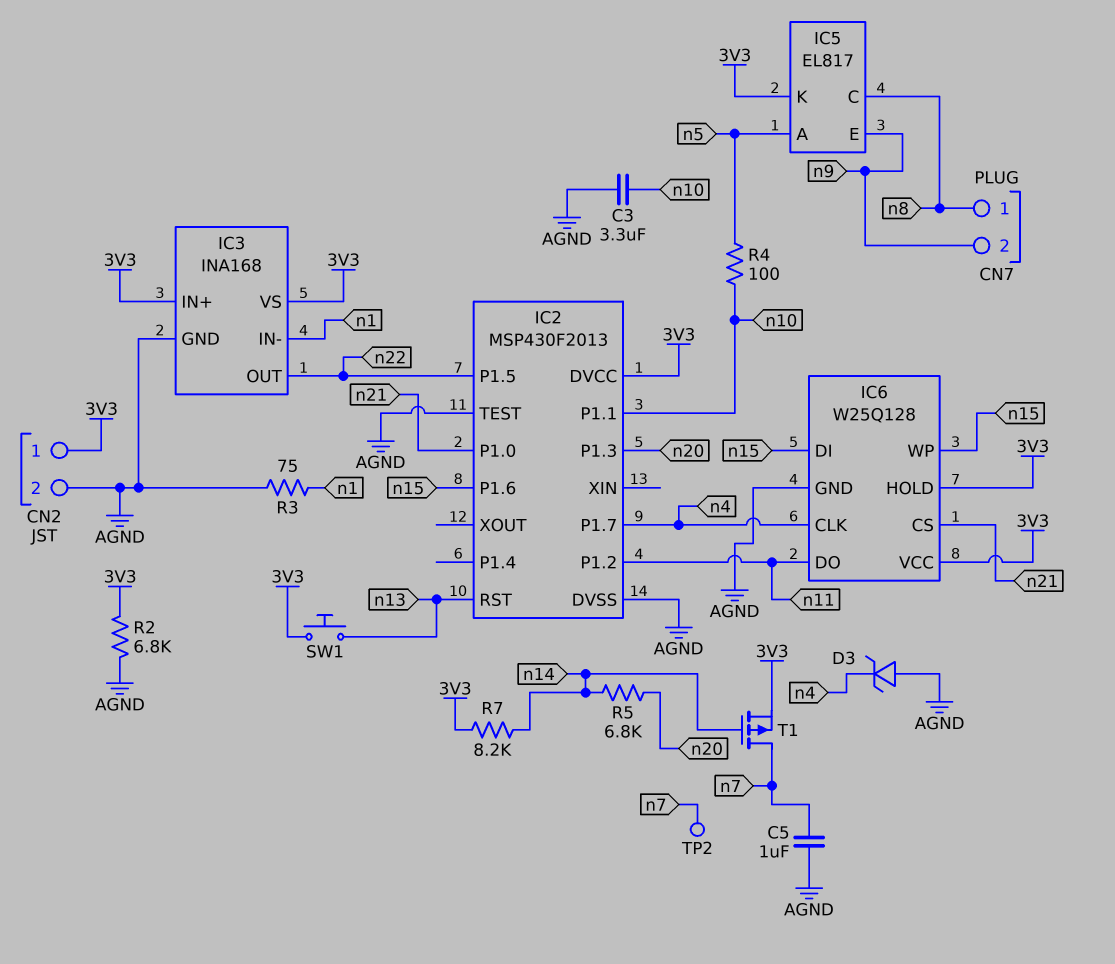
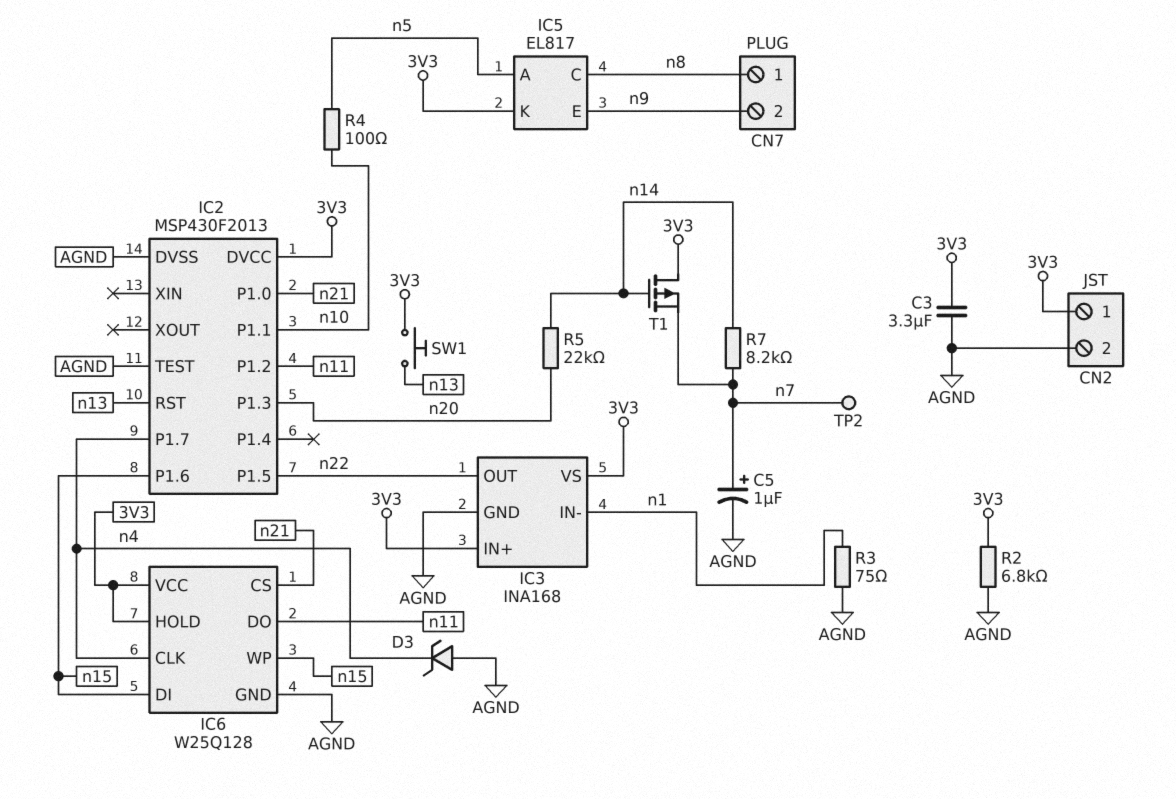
C3: 3.3uF (AGND, n10) -> 3.3uF (3V3, AGND)
C5: 1uF (AGND, n7) -> 1uF (plus n7, minus AGND)
R5: 6.8k (n14, n20) -> 22k (n14, n20)
R7: 8.2k (3V3, n14) -> 8.2k (n7, n14)
T1: PMOS (G n14, D n7, S 3V3) -> PMOS (G n14, D 3V3, S n7)

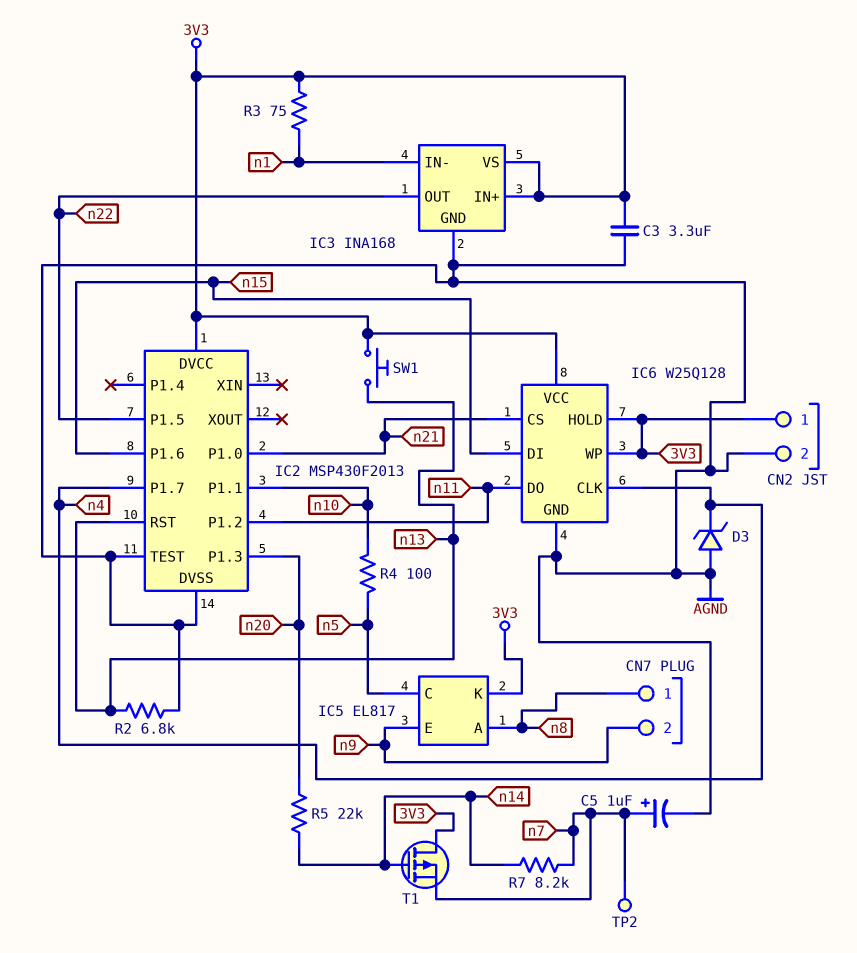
IC5 pin A: n5 -> n8
IC5 pin C: n8 -> n5
IC6 pin WP: n15 -> 3V3
R2: 6.8k (3V3, AGND) -> 6.8k (AGND, n13)
R3: 75 (AGND, n1) -> 75 (3V3, n1)

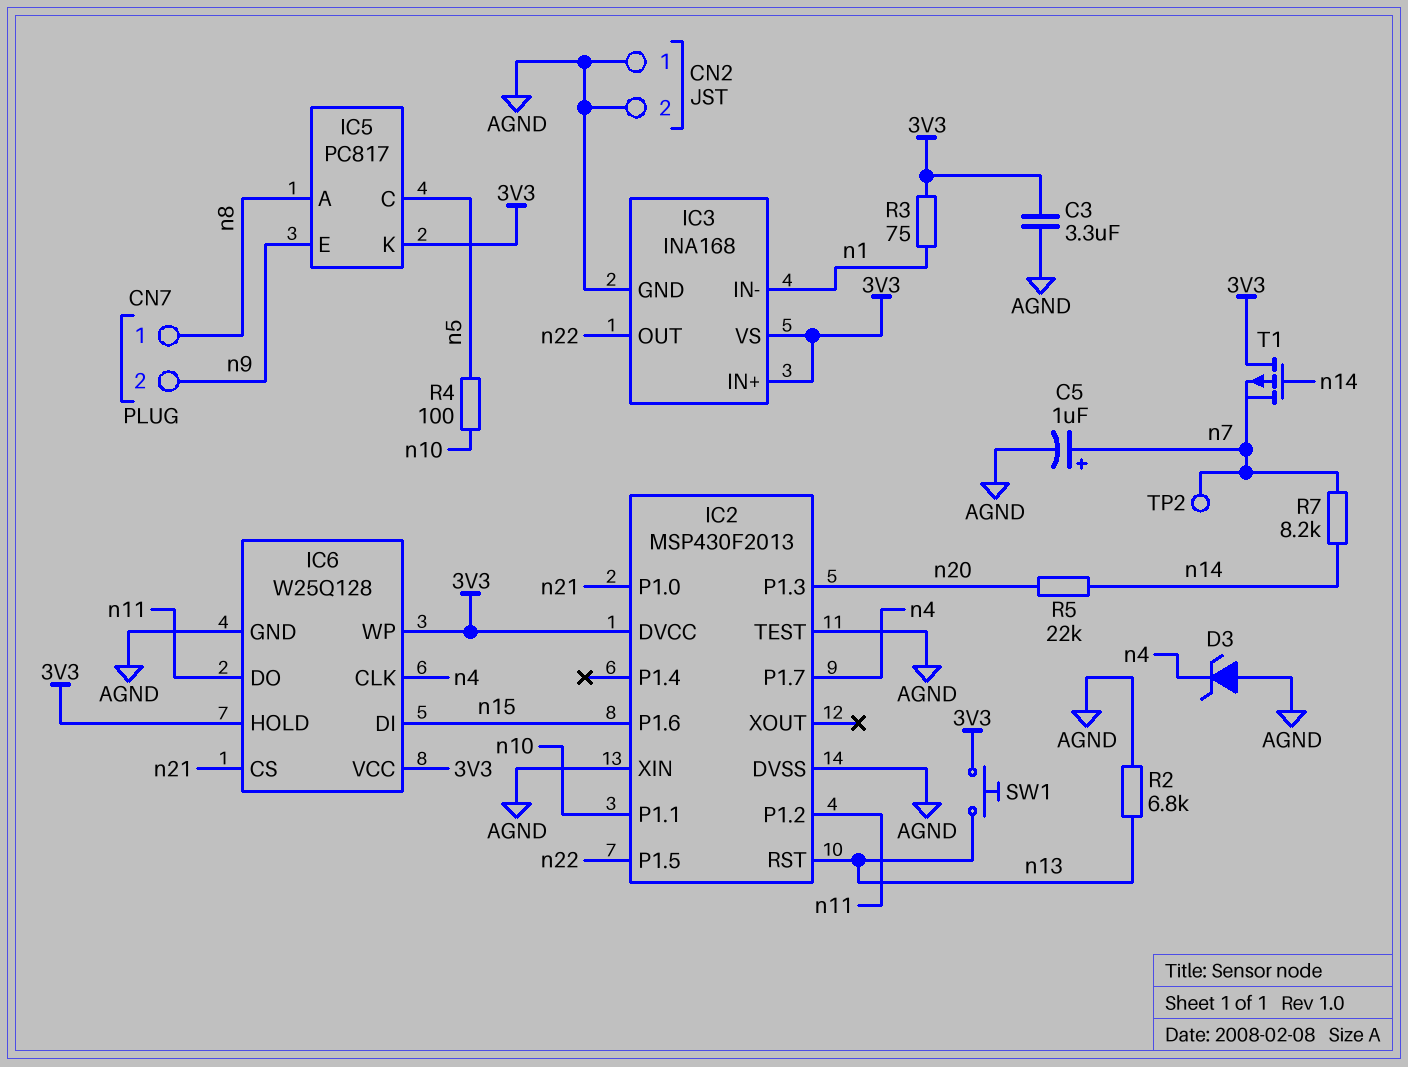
CN2 pin 1: 3V3 -> AGND
IC2 pin XIN: none -> AGND
IC5: EL817 -> PC817

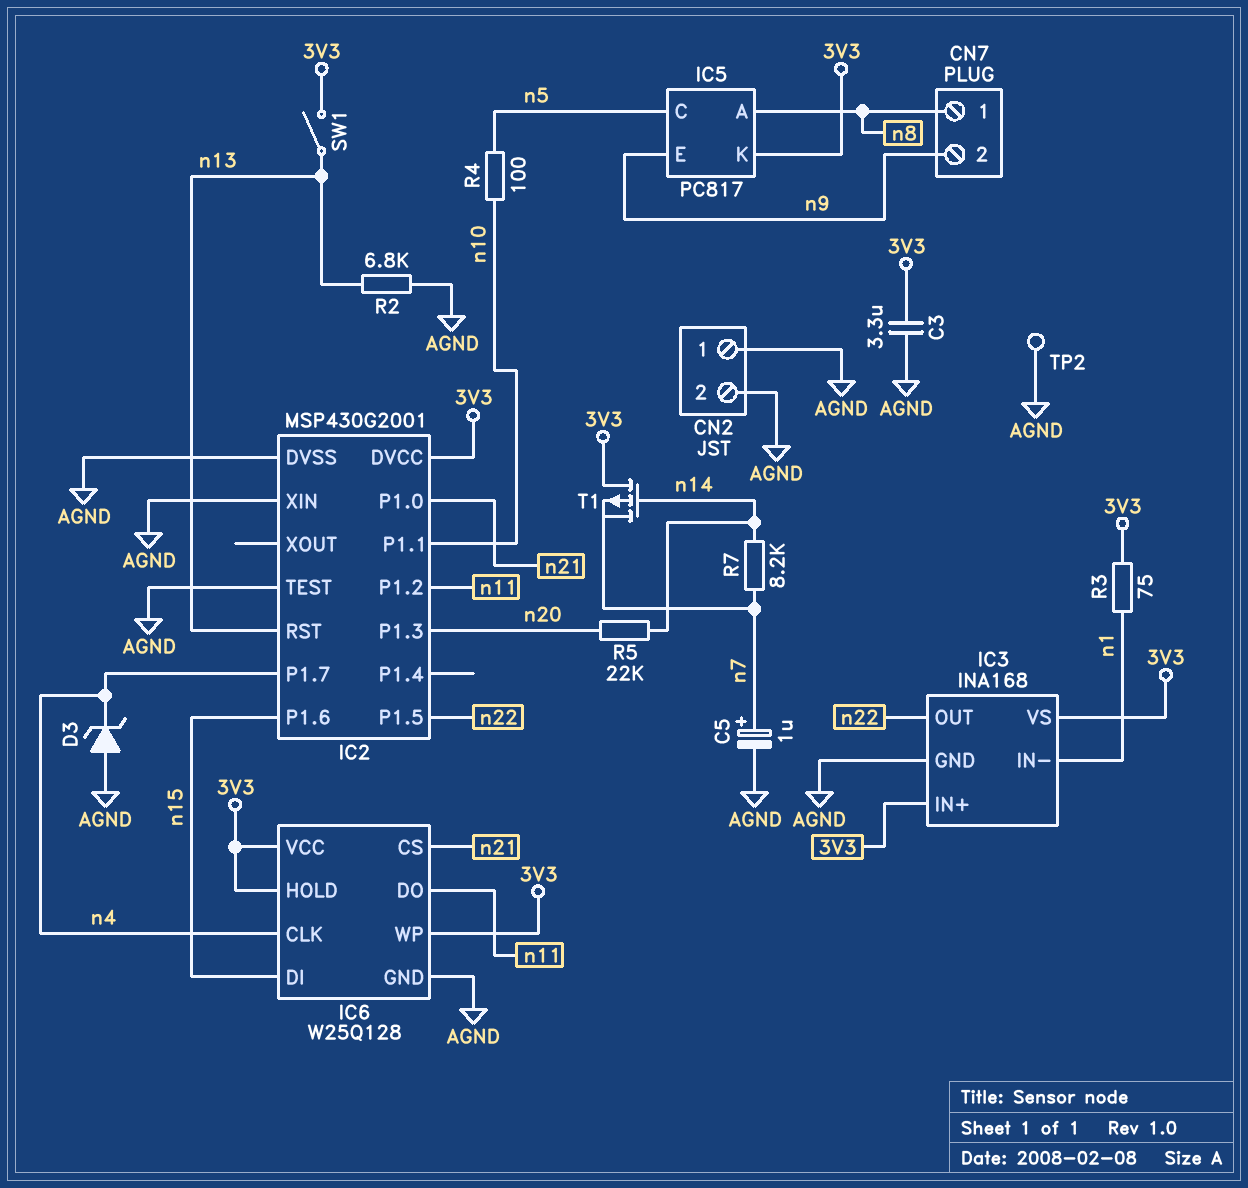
IC2: MSP430F2013 -> MSP430G2001
SW1: button (3V3, n13) -> switch (3V3, n13)
TP2: test point (n7) -> test point (AGND)

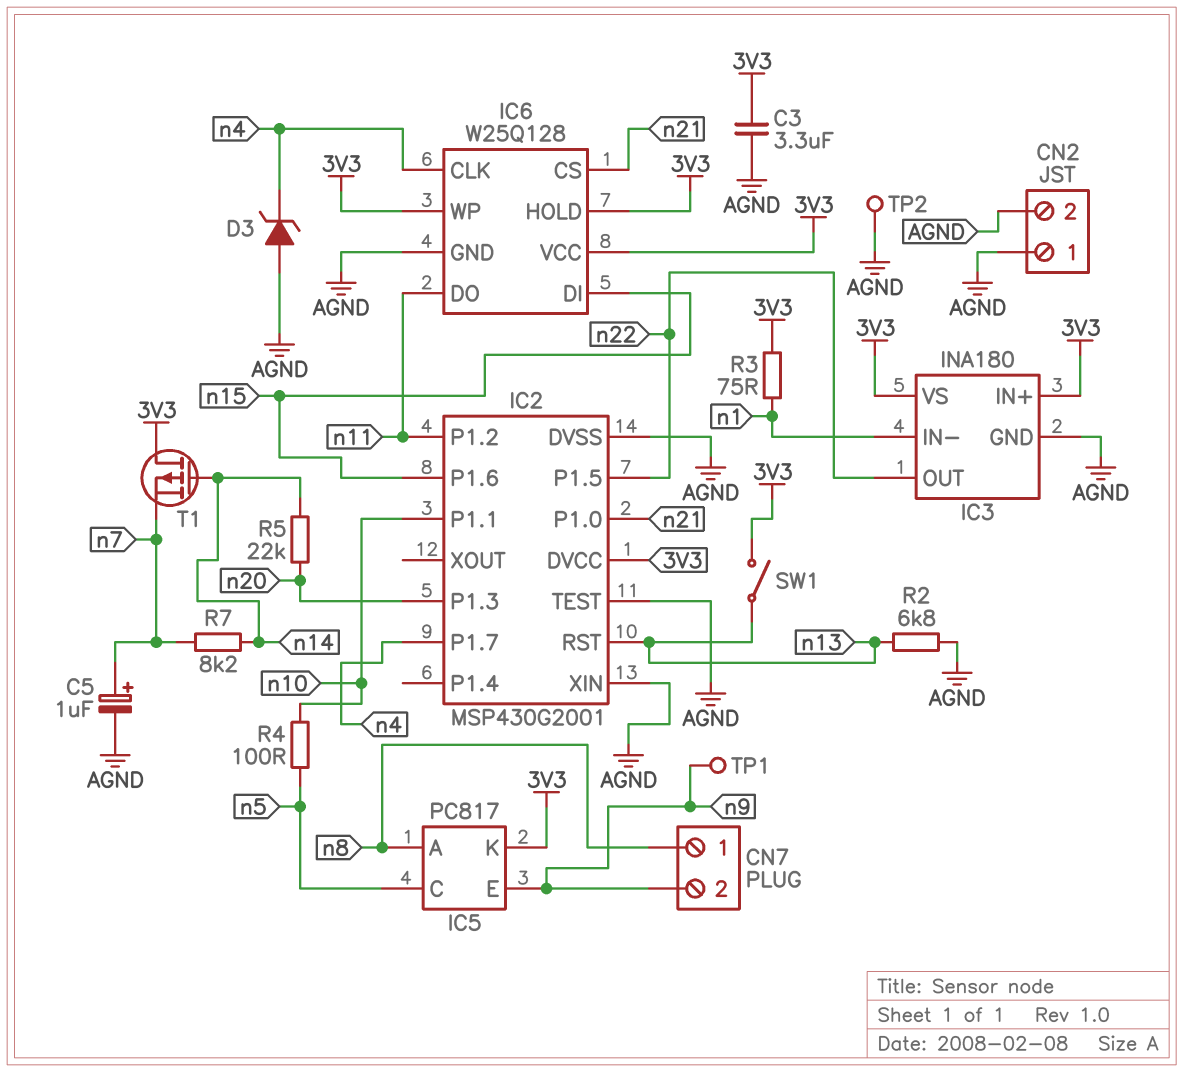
IC3: INA168 -> INA180
TP1: none -> test point (n9)

